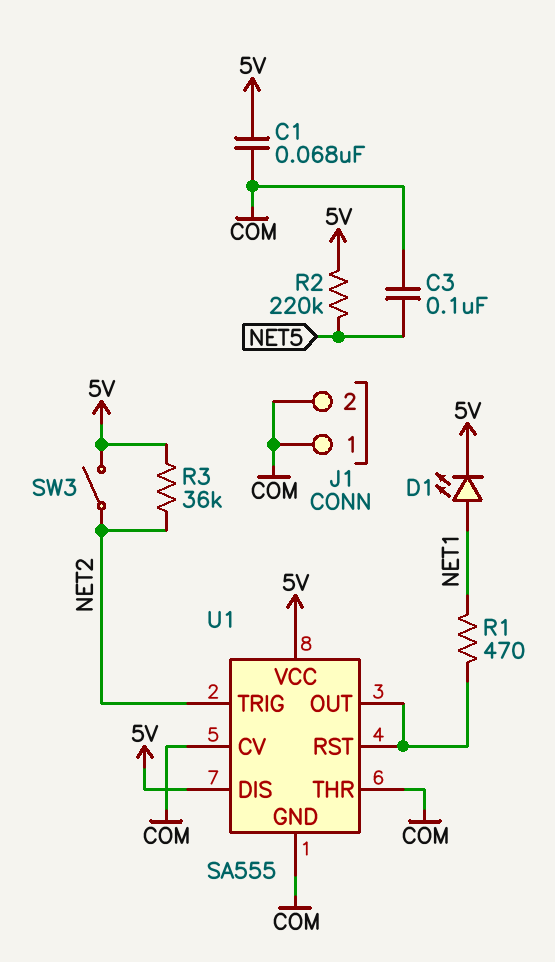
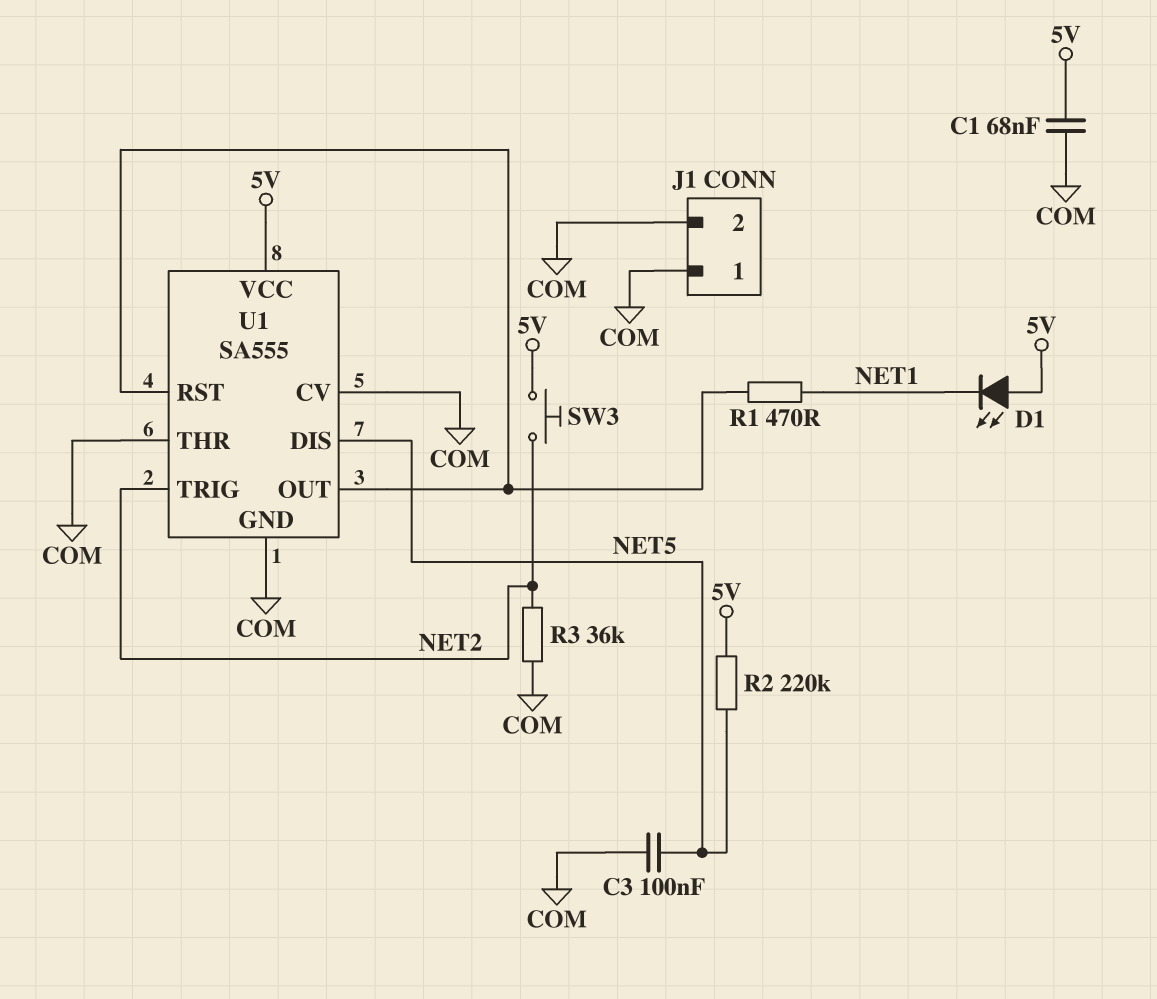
D1: LED (A NET1, K 5V) -> LED (A 5V, K NET1)
R3: 36k (5V, NET2) -> 36k (COM, NET2)
SW3: switch (5V, NET2) -> button (5V, NET2)
U1 pin DIS: 5V -> NET5

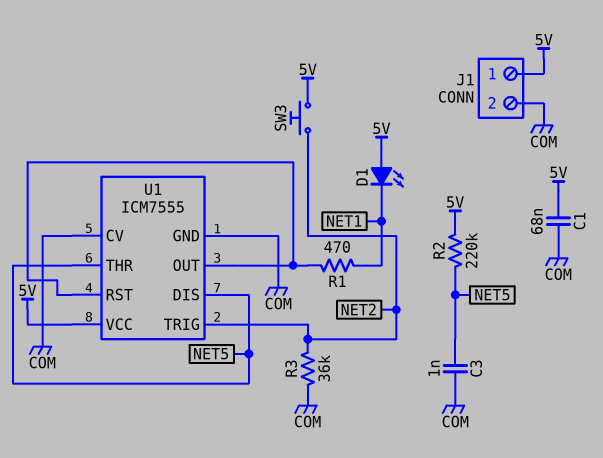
C3: 100nF (COM, NET5) -> 1nF (COM, NET5)
J1 pin 1: COM -> 5V
U1: SA555 -> ICM7555
U1 pin THR: COM -> NET5

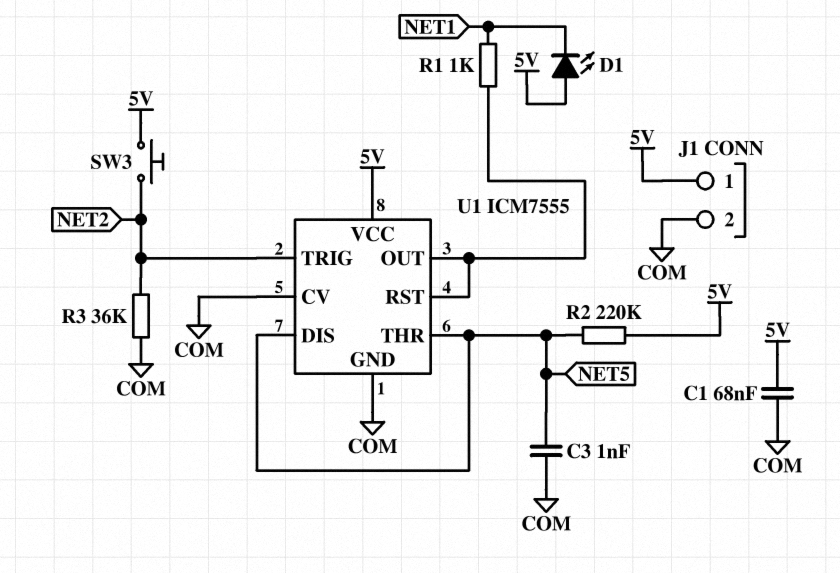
R1: 470 (NET1, U1/OUT) -> 1k (NET1, U1/OUT)

